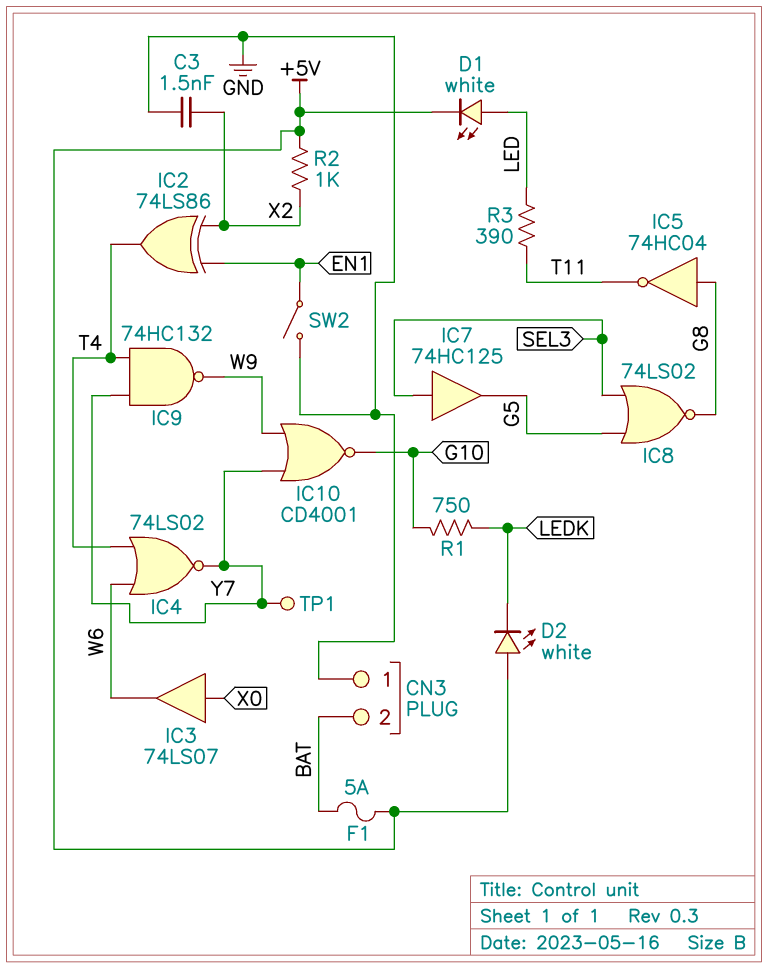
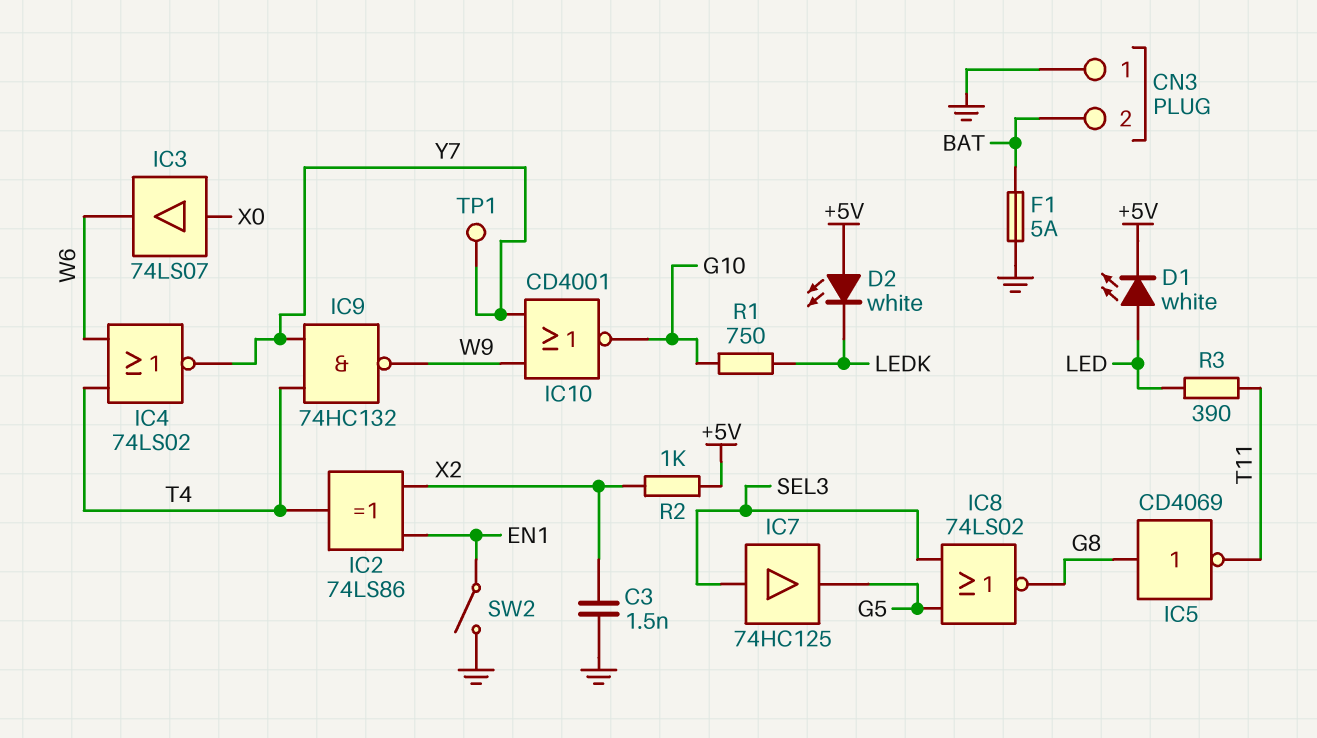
F1: 5A (+5V, BAT) -> 5A (BAT, GND)
IC5: NOT 74HC04 (in G8, out T11) -> NOT CD4069 (in G8, out T11)

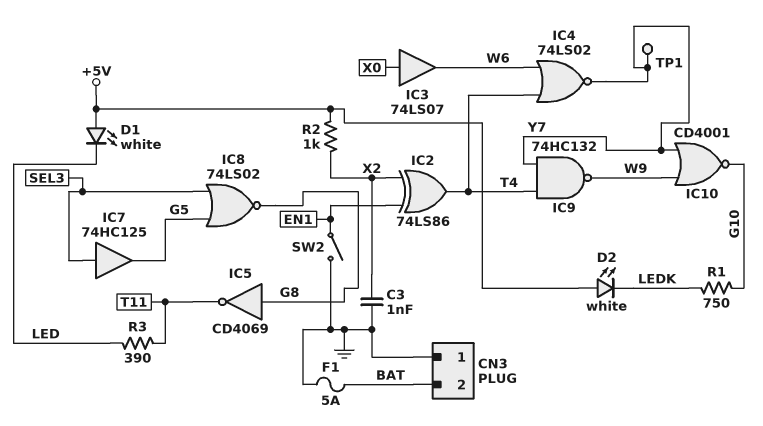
C3: 1.5nF (GND, X2) -> 1nF (GND, X2)
D1: LED white (A LED, K +5V) -> LED white (A +5V, K LED)

